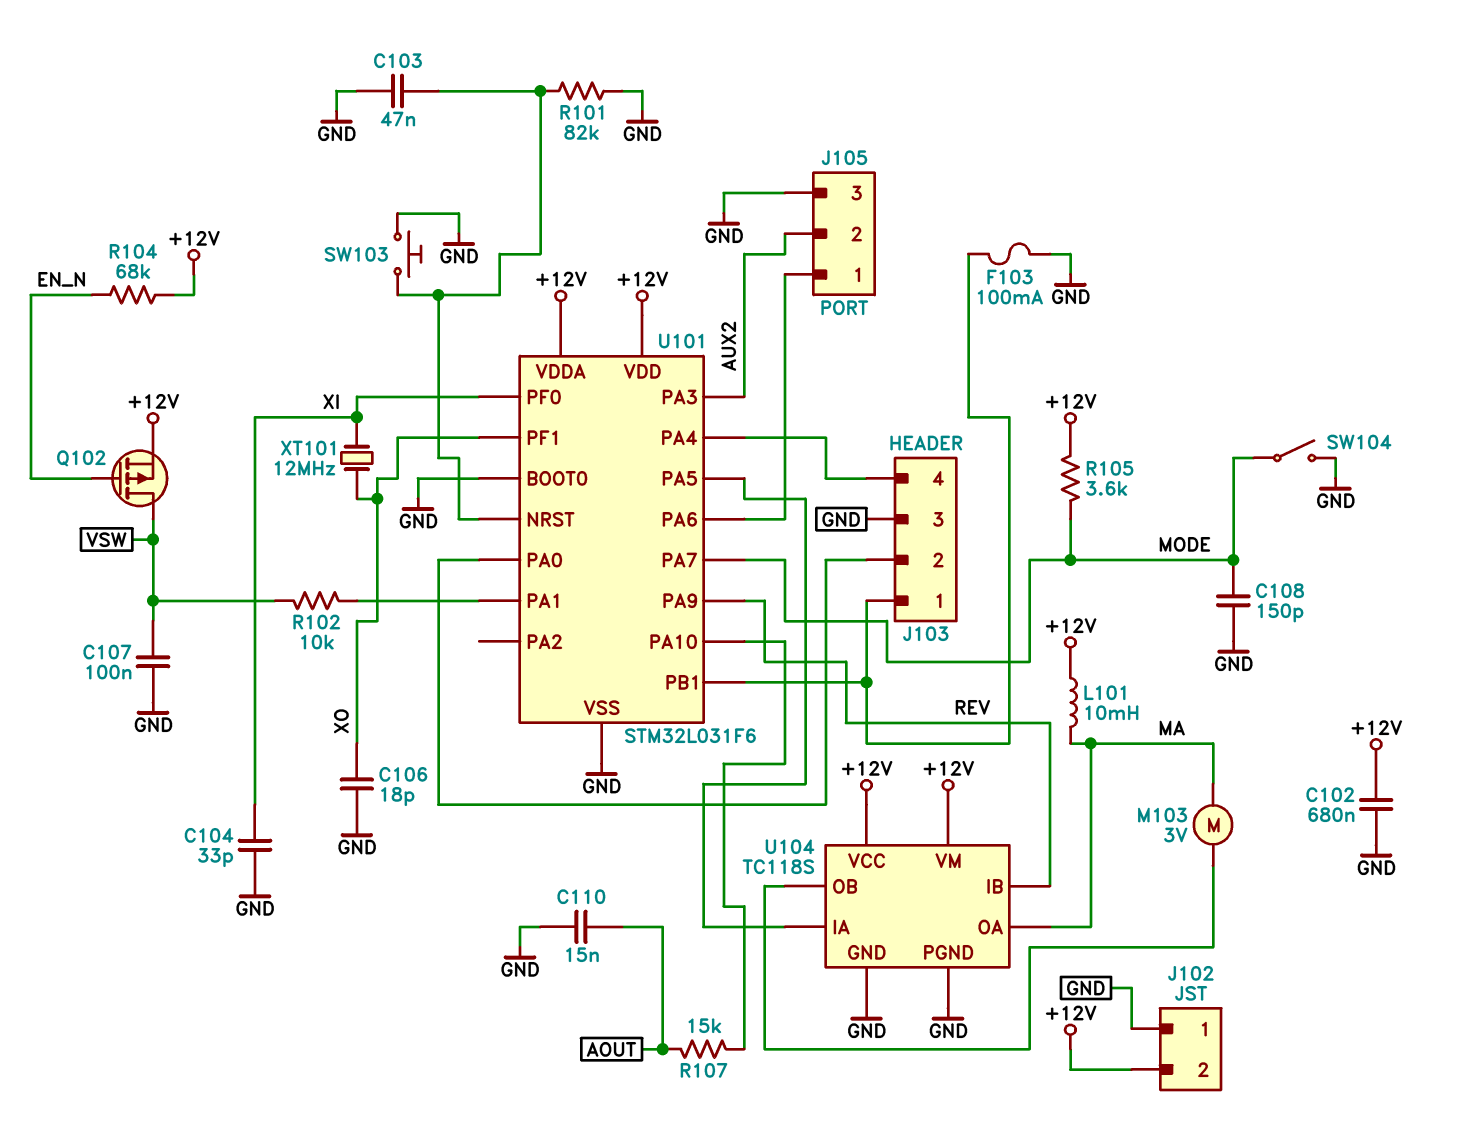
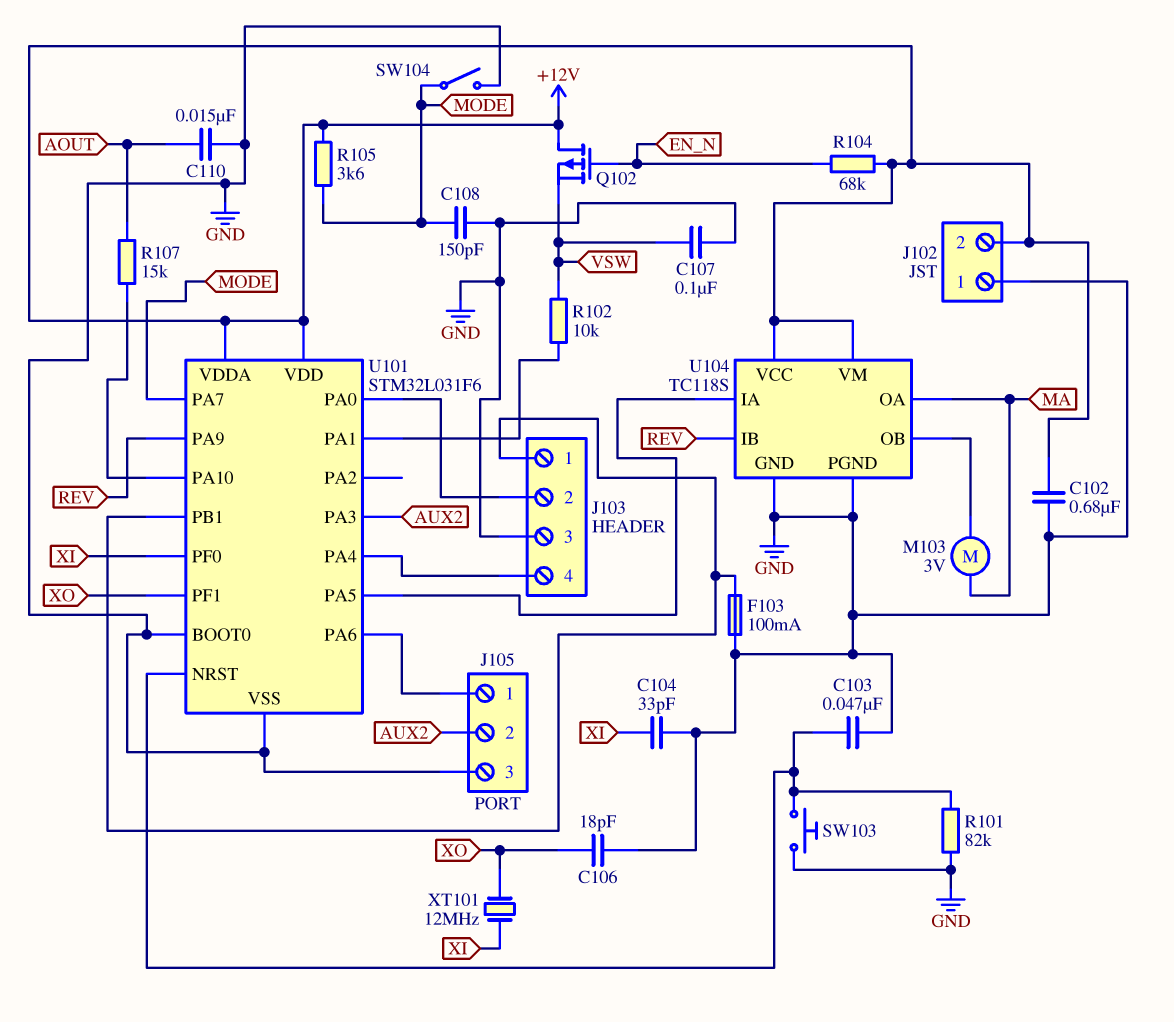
L101: 10mH (+12V, MA) -> none
Q102: PMOS (G EN_N, D VSW, S +12V) -> PMOS (G EN_N, D +12V, S VSW)

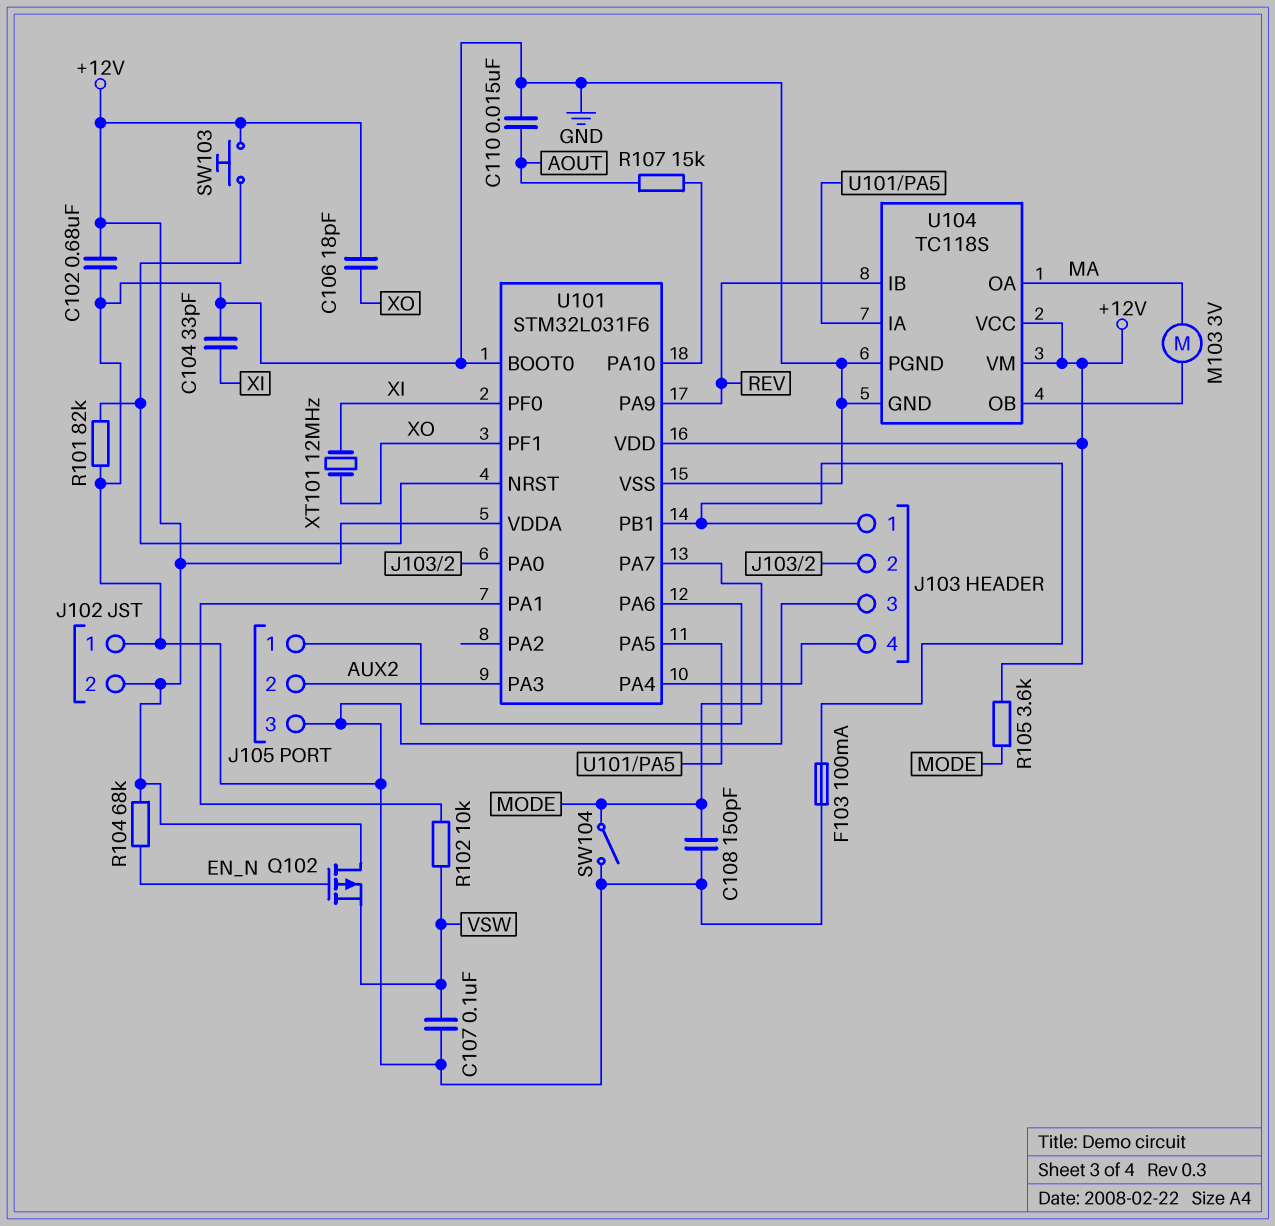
C103: 47nF (GND, U101/NRST) -> none
C106: 18pF (GND, XO) -> 18pF (+12V, XO)
SW103: button (GND, U101/NRST) -> button (+12V, U101/NRST)

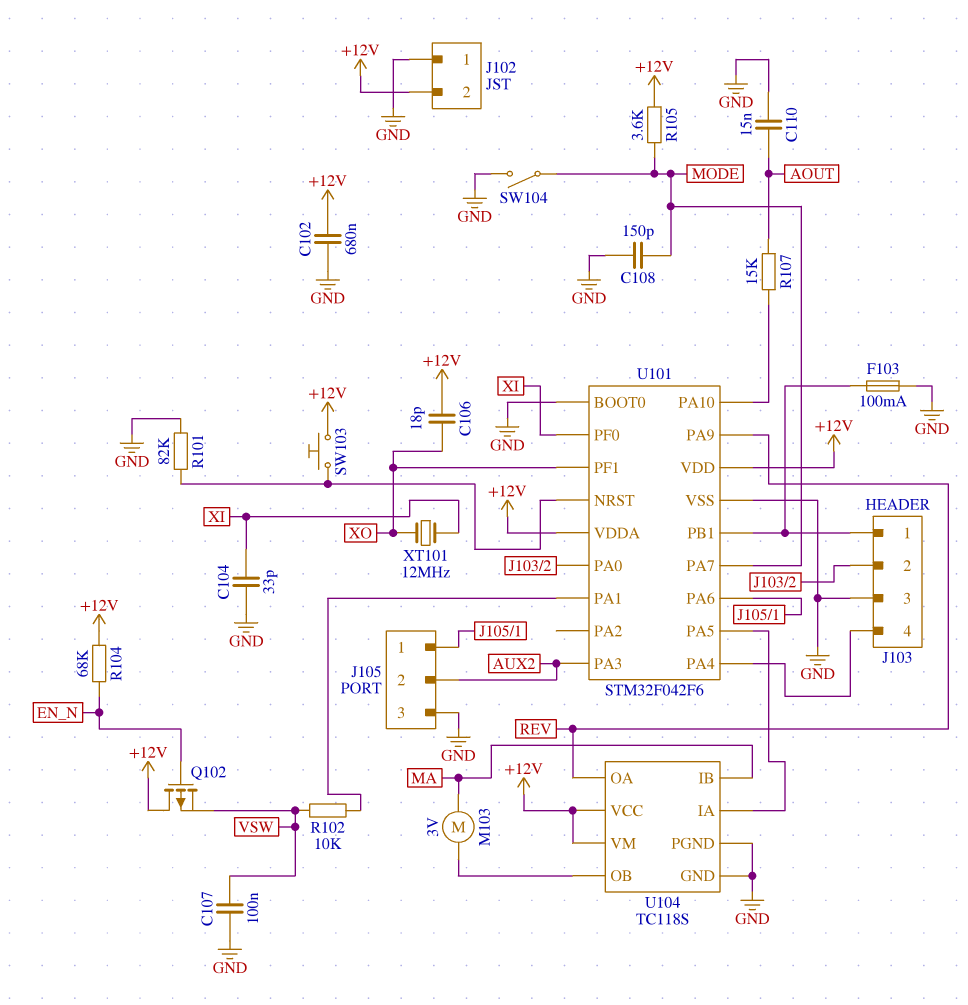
U101: STM32L031F6 -> STM32F042F6
U104 pin IB: REV -> MA
U104 pin OA: MA -> REV

